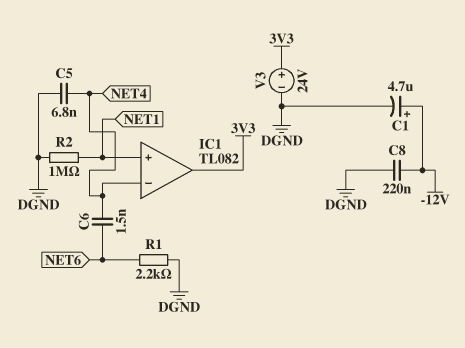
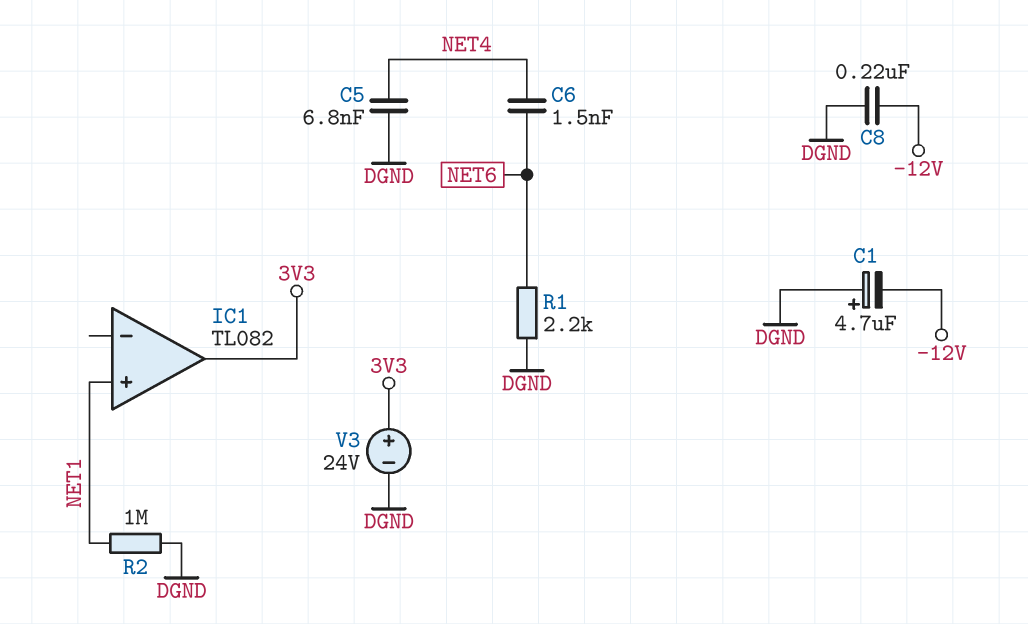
C1: 4.7uF (plus -12V, minus DGND) -> 4.7uF (plus DGND, minus -12V)
IC1 pin in-: NET4 -> none

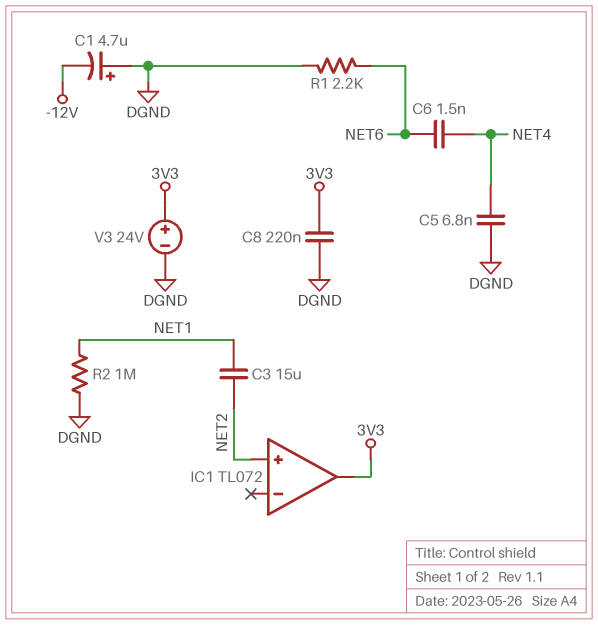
C3: none -> 15uF (NET1, NET2)
C8: 220nF (-12V, DGND) -> 220nF (3V3, DGND)
IC1: TL082 -> TL072
IC1 pin in+: NET1 -> NET2

